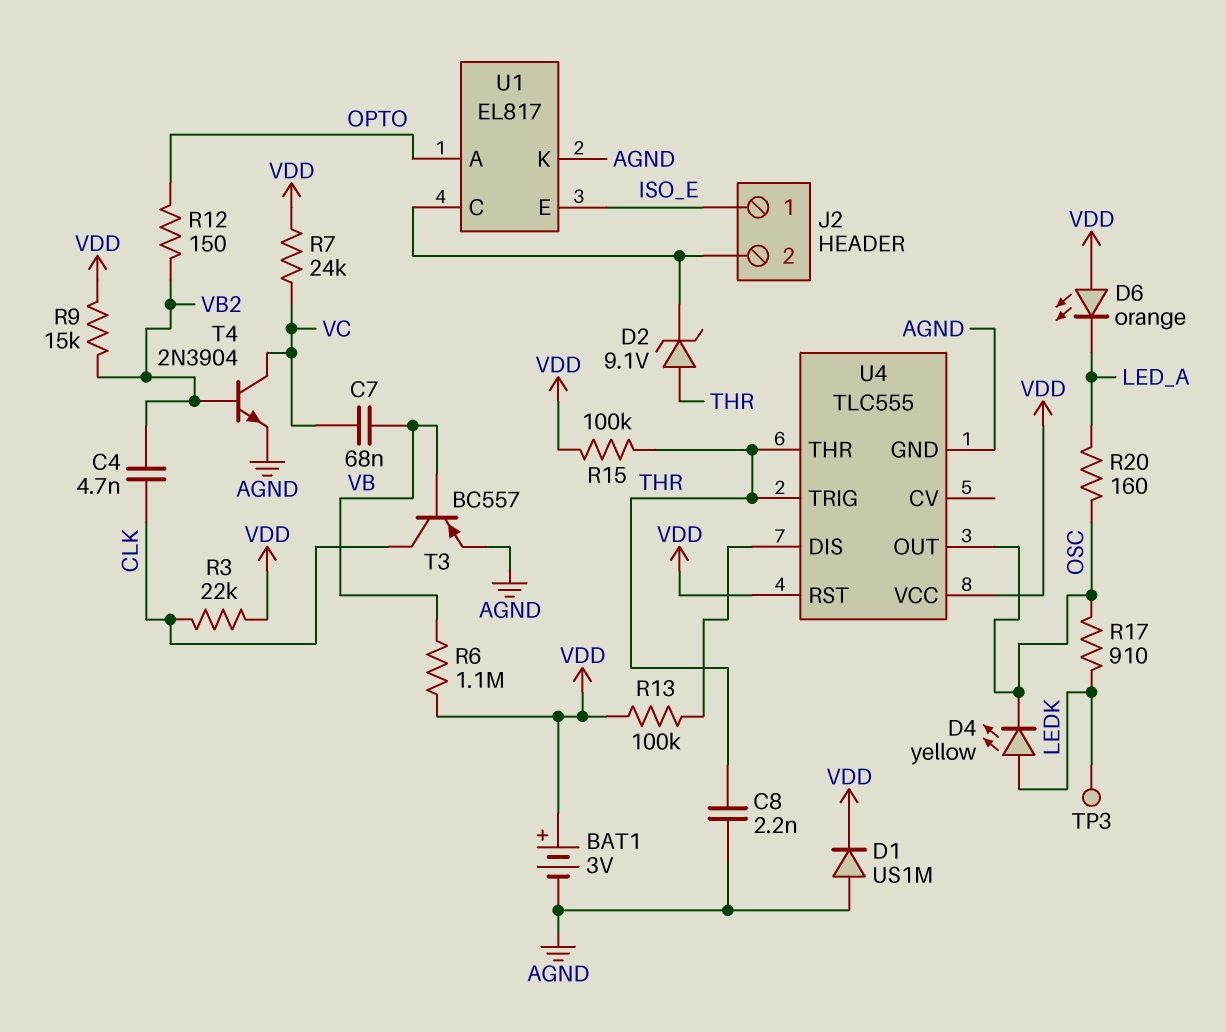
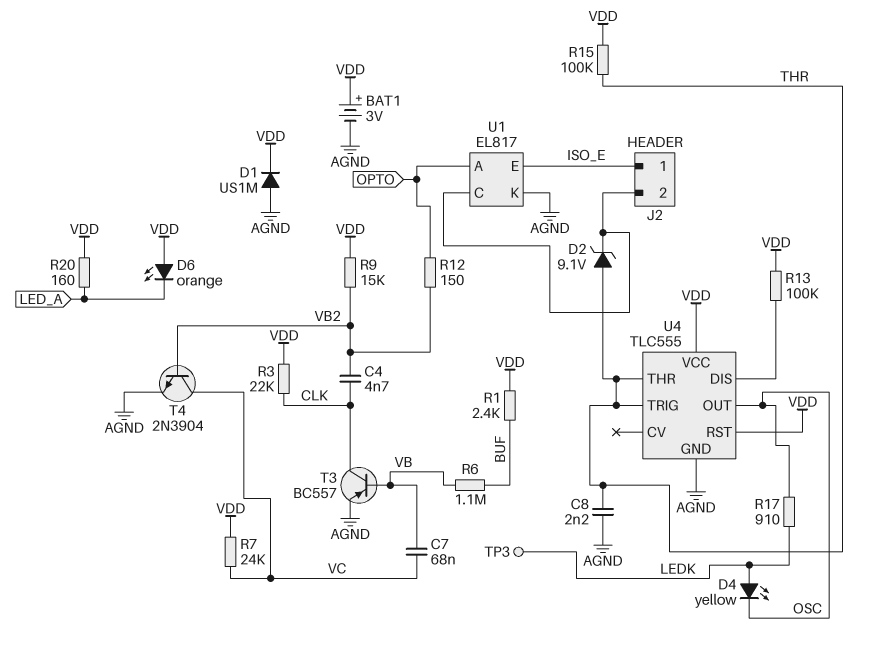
R1: none -> 2.4k (BUF, VDD)
R6: 1.1M (VB, VDD) -> 1.1M (BUF, VB)
R20: 160 (LED_A, OSC) -> 160 (LED_A, VDD)

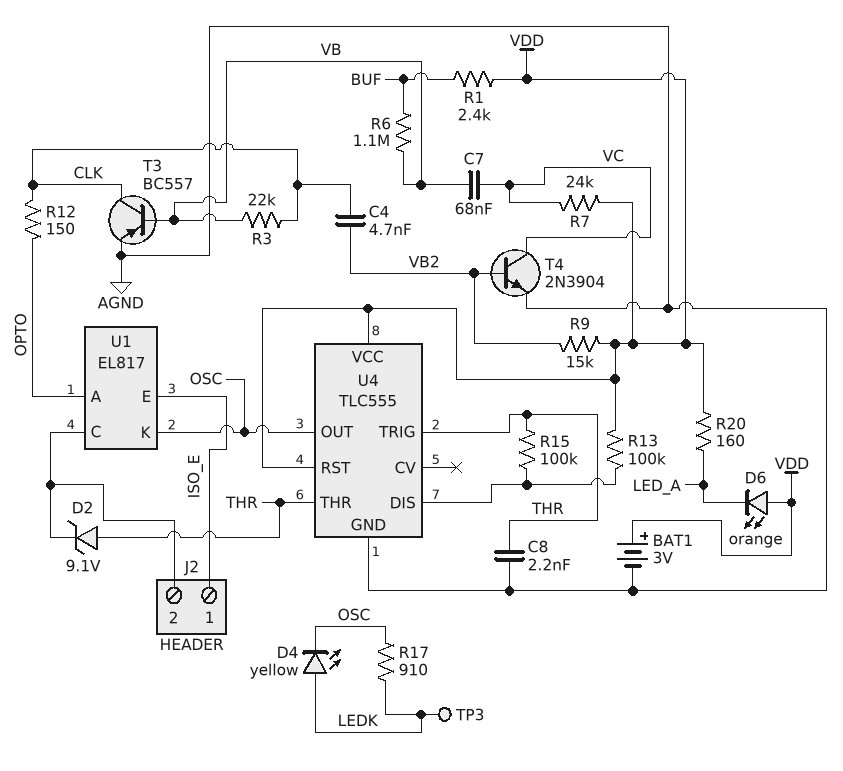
D1: diode US1M (A AGND, K VDD) -> none
R3: 22k (CLK, VDD) -> 22k (CLK, VB)
R12: 150 (OPTO, VB2) -> 150 (CLK, OPTO)
R15: 100k (THR, VDD) -> 100k (THR, U4/DIS)
U1 pin K: AGND -> OSC

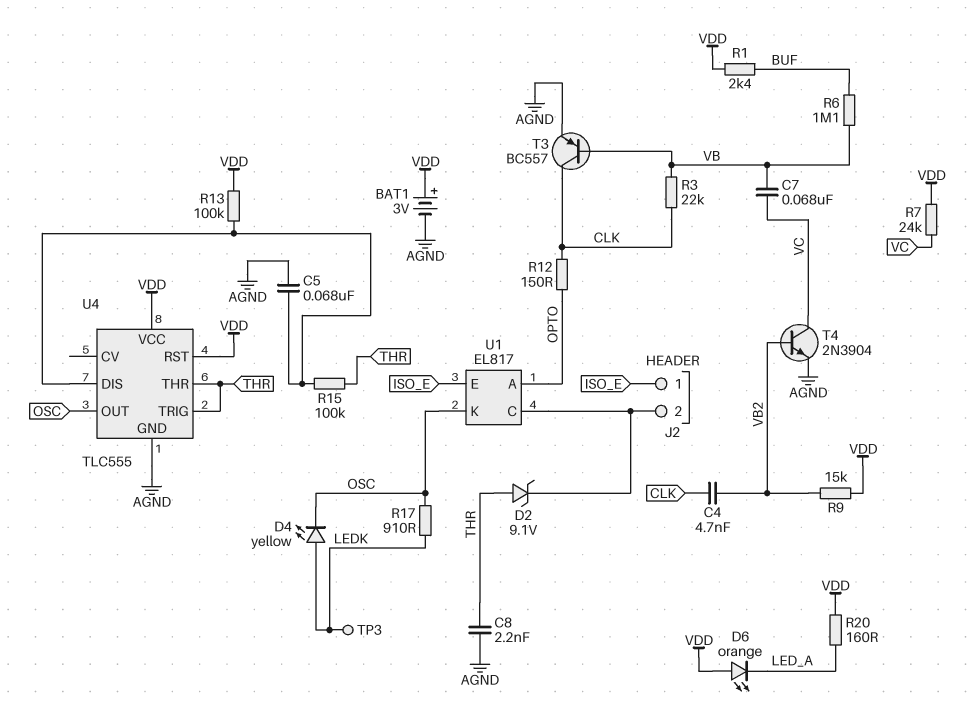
C5: none -> 68nF (AGND, U4/DIS)

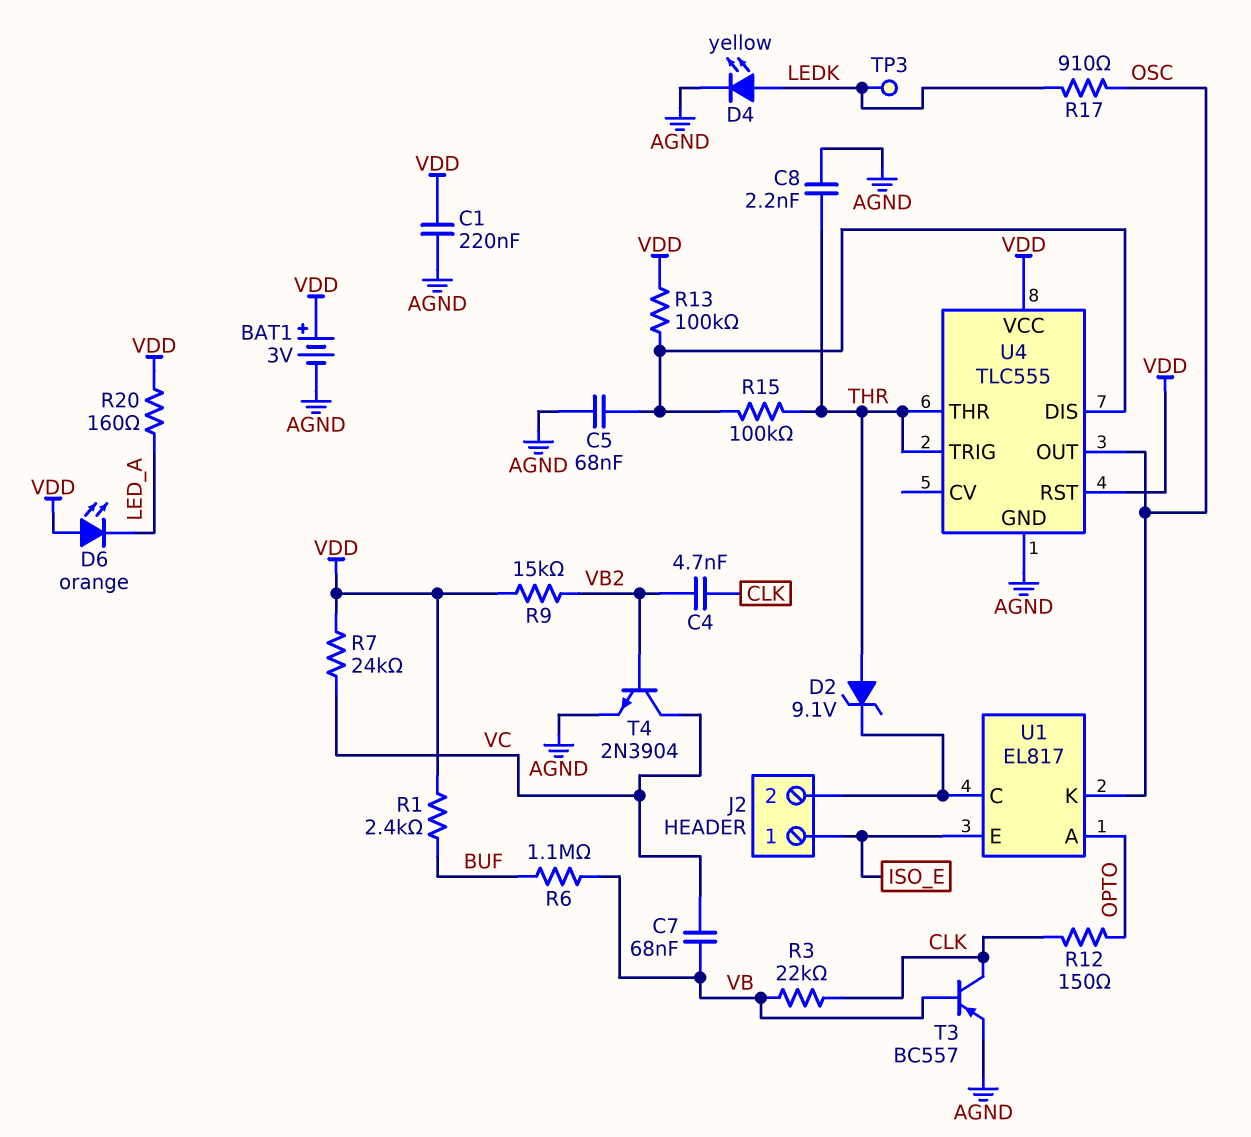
C1: none -> 220nF (AGND, VDD)
D4: LED yellow (A LEDK, K OSC) -> LED yellow (A LEDK, K AGND)

